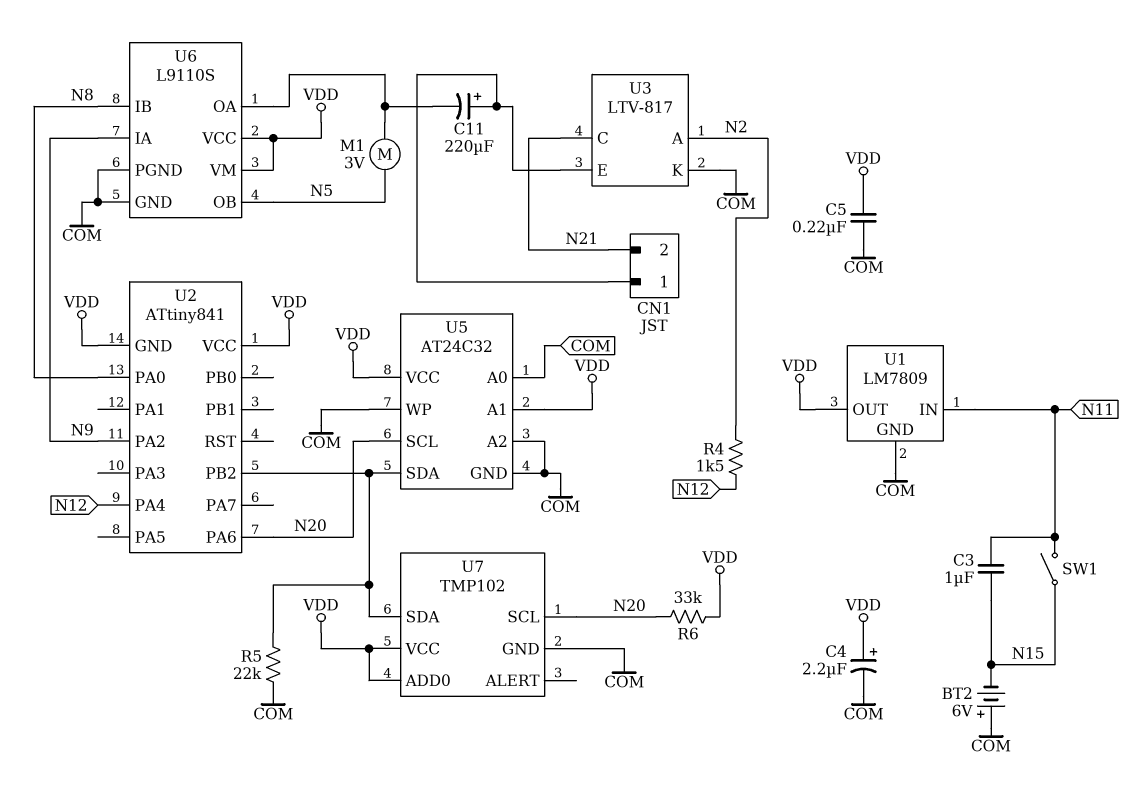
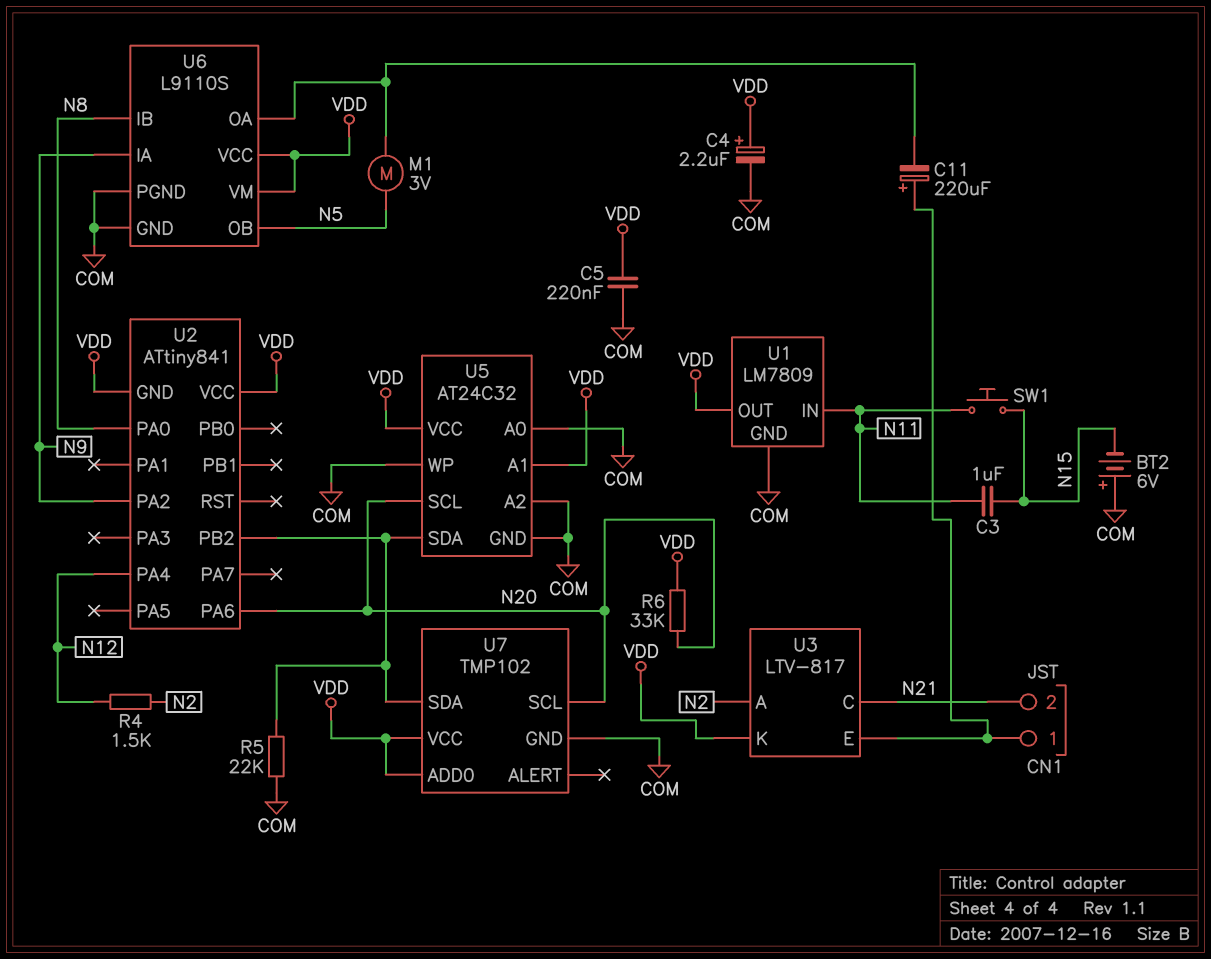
SW1: switch (N11, N15) -> button (N11, N15)
U3 pin K: COM -> VDD

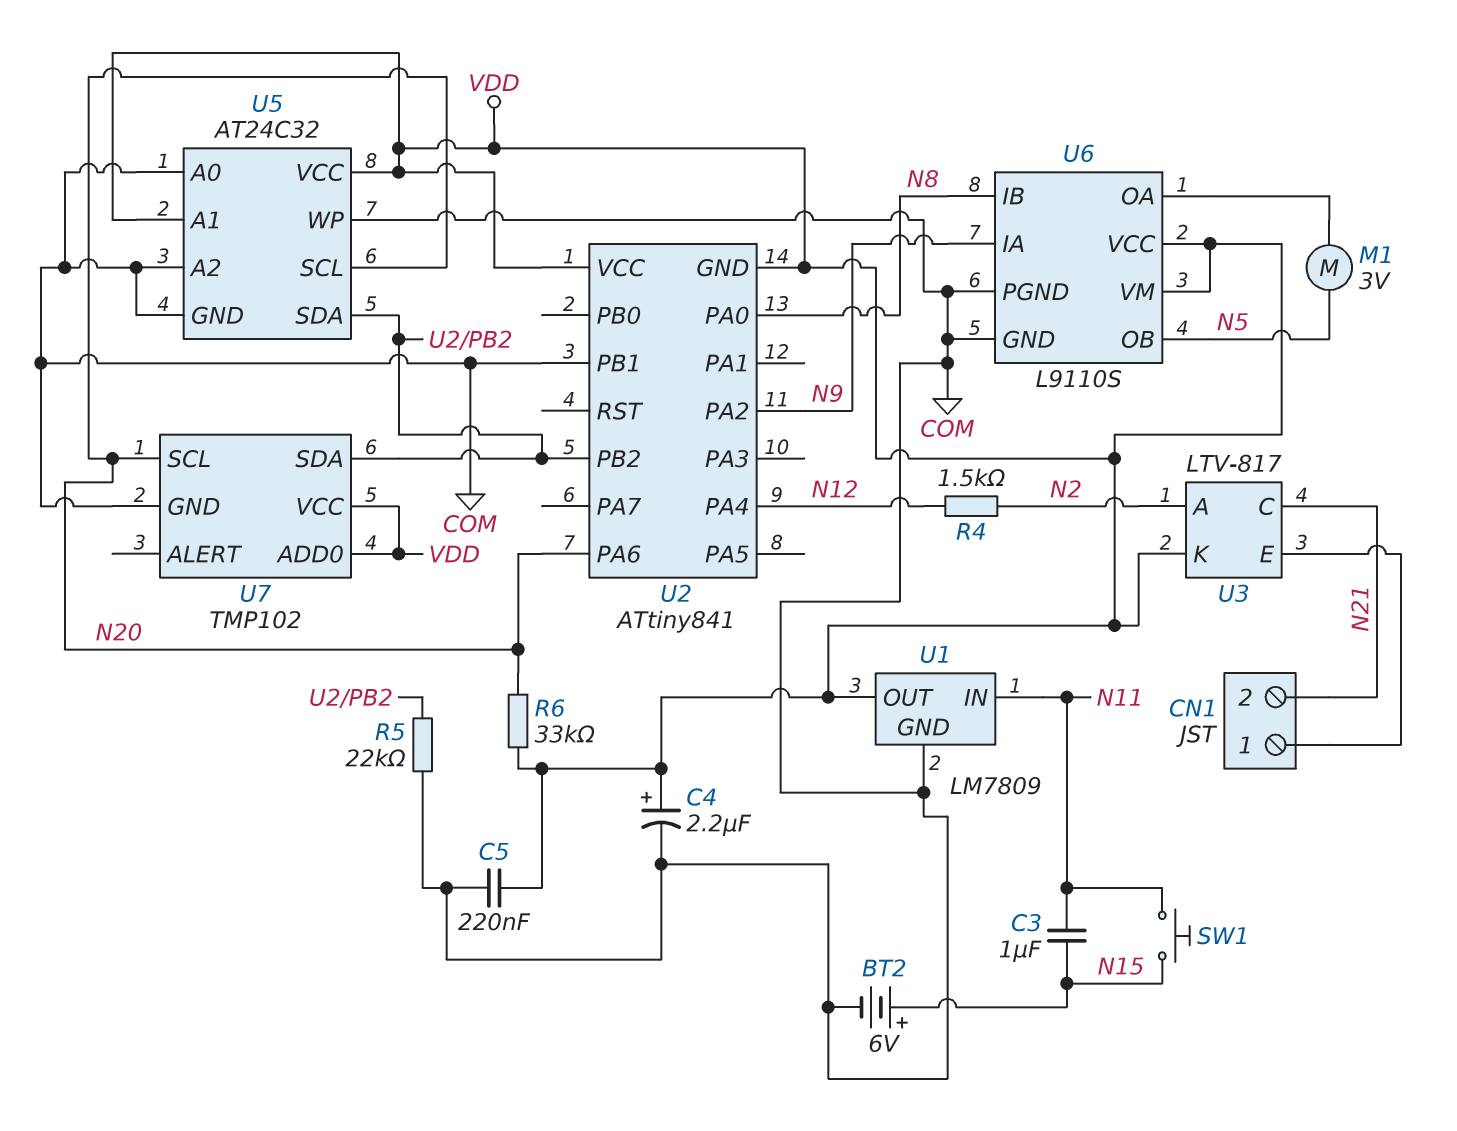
BT2: 6V (plus COM, minus N15) -> 6V (plus N15, minus COM)
C11: 220uF (plus CN1/1, minus U6/OA) -> none
U2 pin PB1: none -> COM

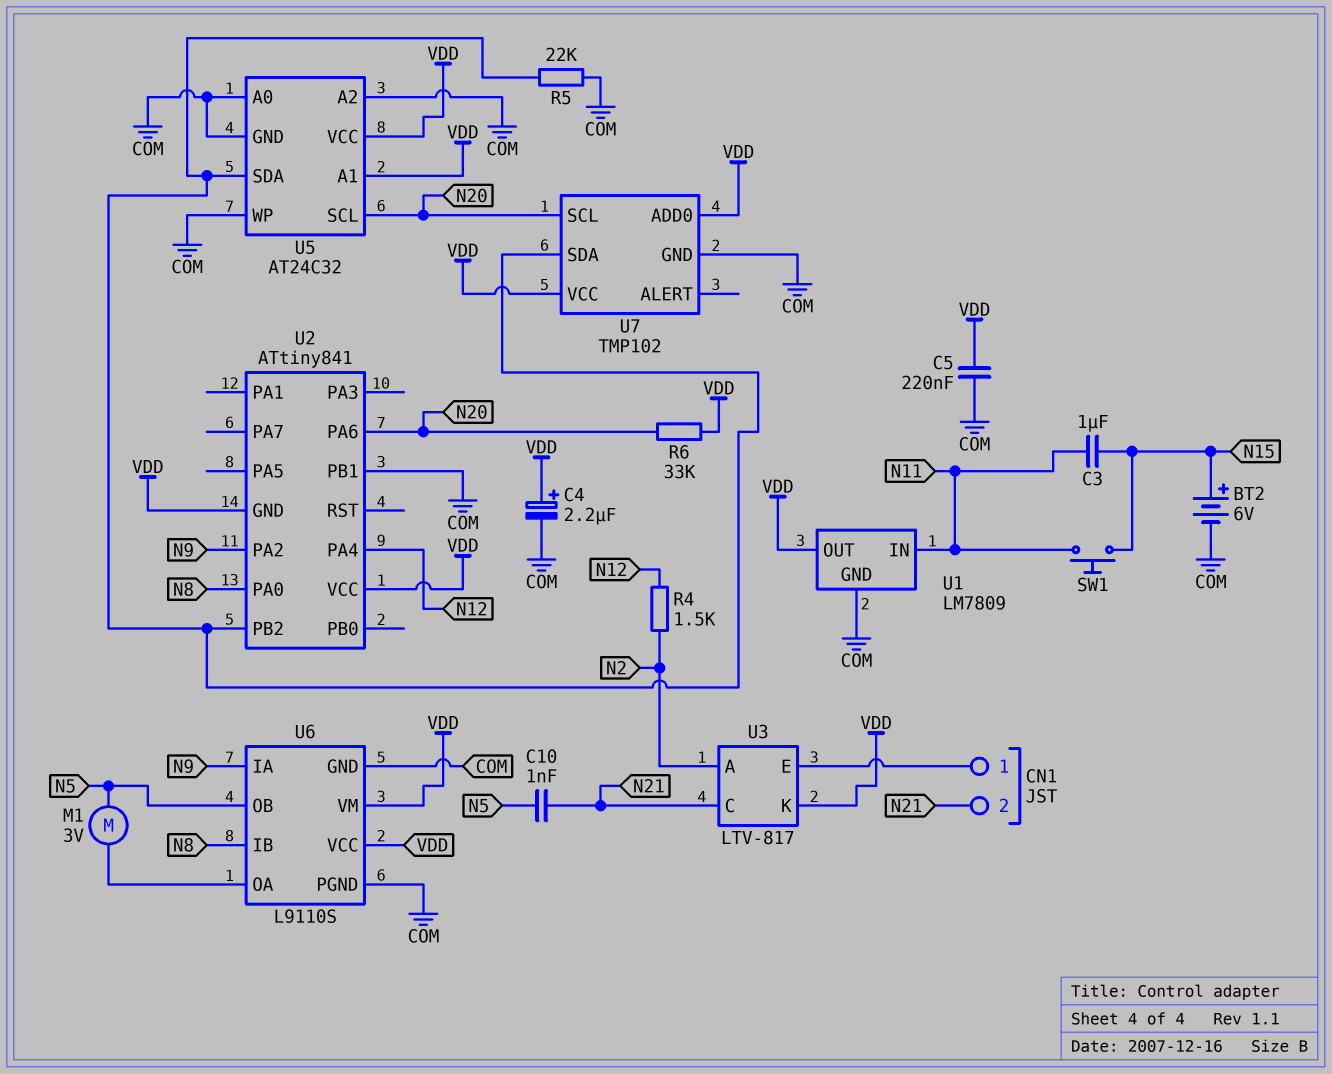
C10: none -> 1nF (N5, N21)

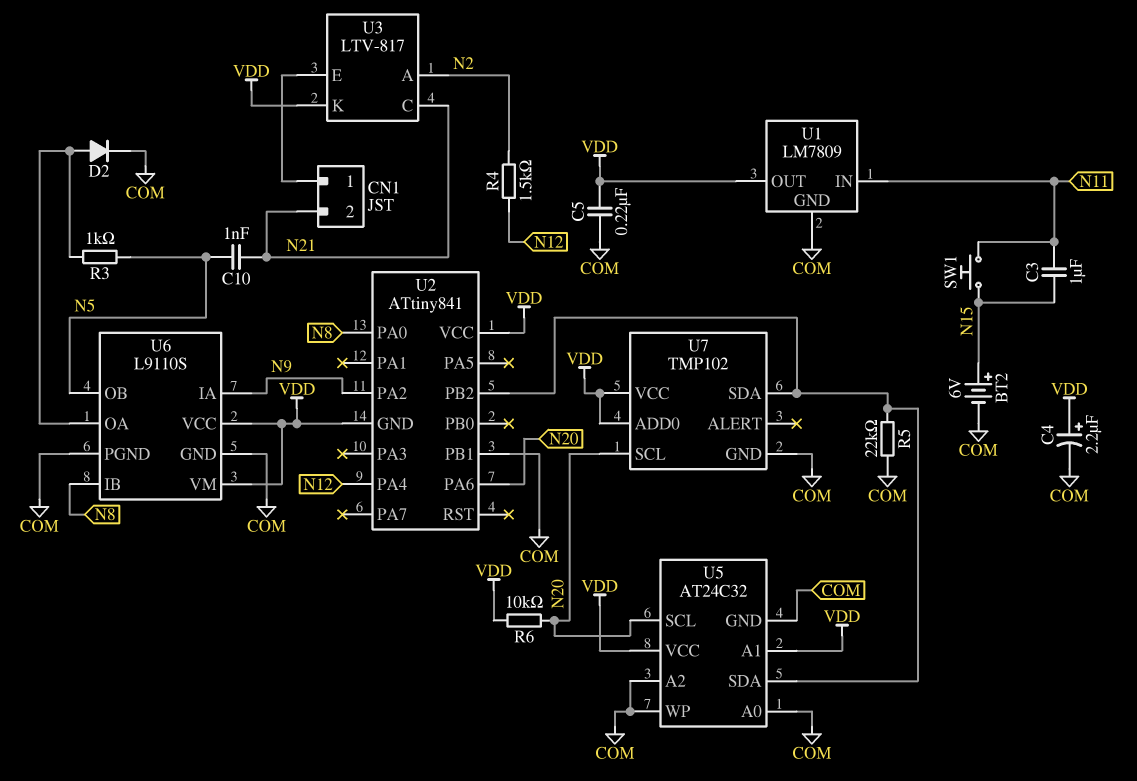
D2: none -> diode (A U6/OA, K COM)
M1: motor 3V (N5, U6/OA) -> none
R3: none -> 1k (N5, U6/OA)
R6: 33k (N20, VDD) -> 10k (N20, VDD)

